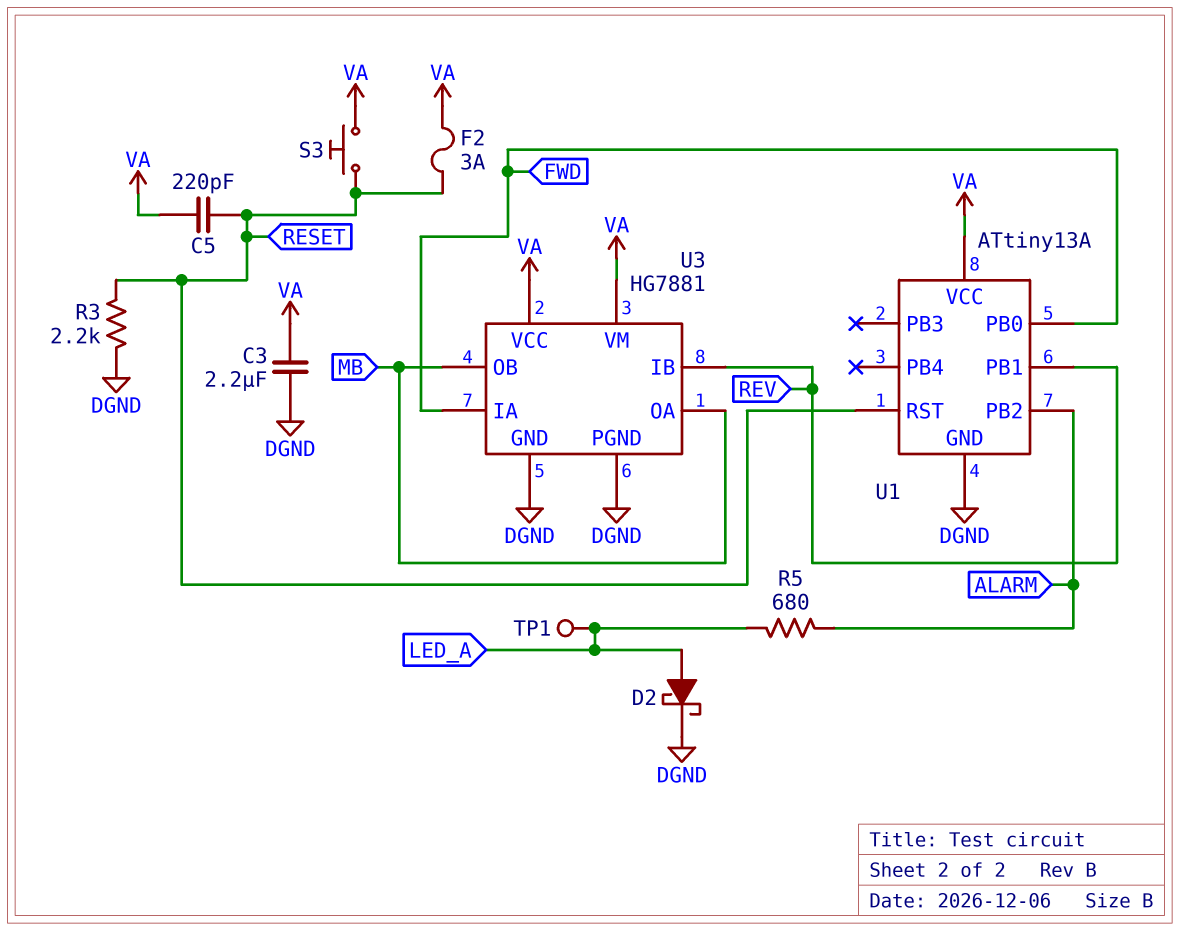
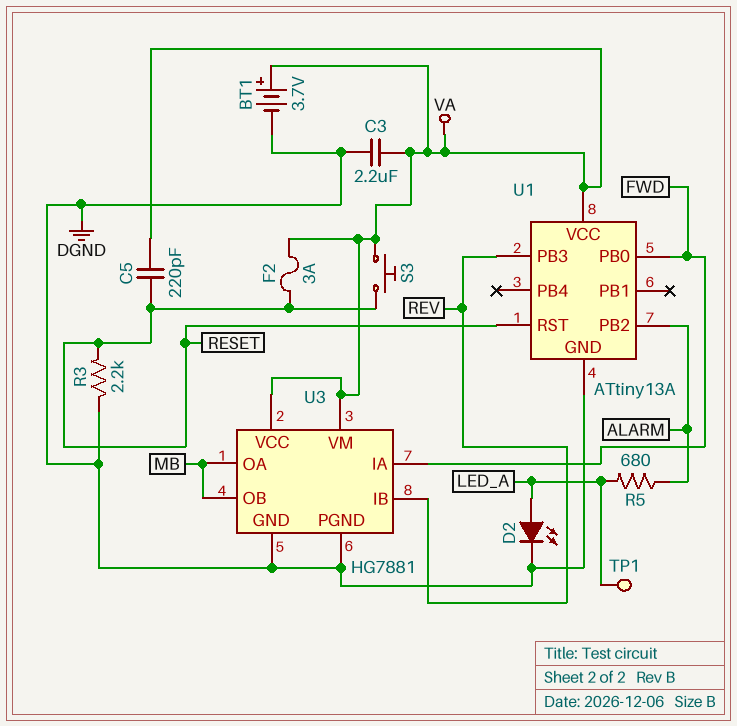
BT1: none -> 3.7V (plus VA, minus DGND)
D2: schottky (A LED_A, K DGND) -> LED (A LED_A, K DGND)
U1 pin PB1: REV -> none
U1 pin PB3: none -> REV

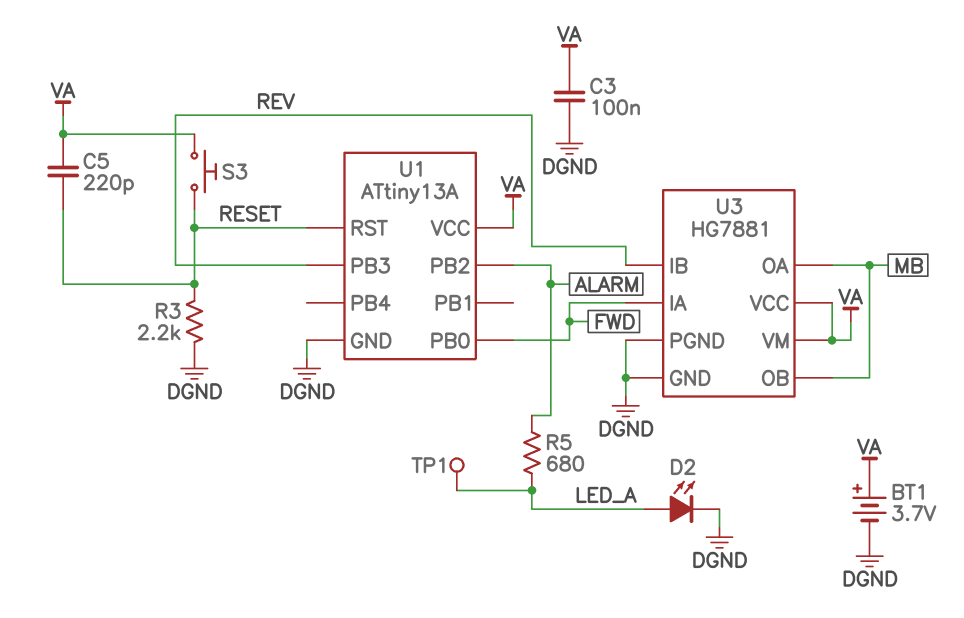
C3: 2.2uF (DGND, VA) -> 100nF (DGND, VA)
F2: 3A (RESET, VA) -> none

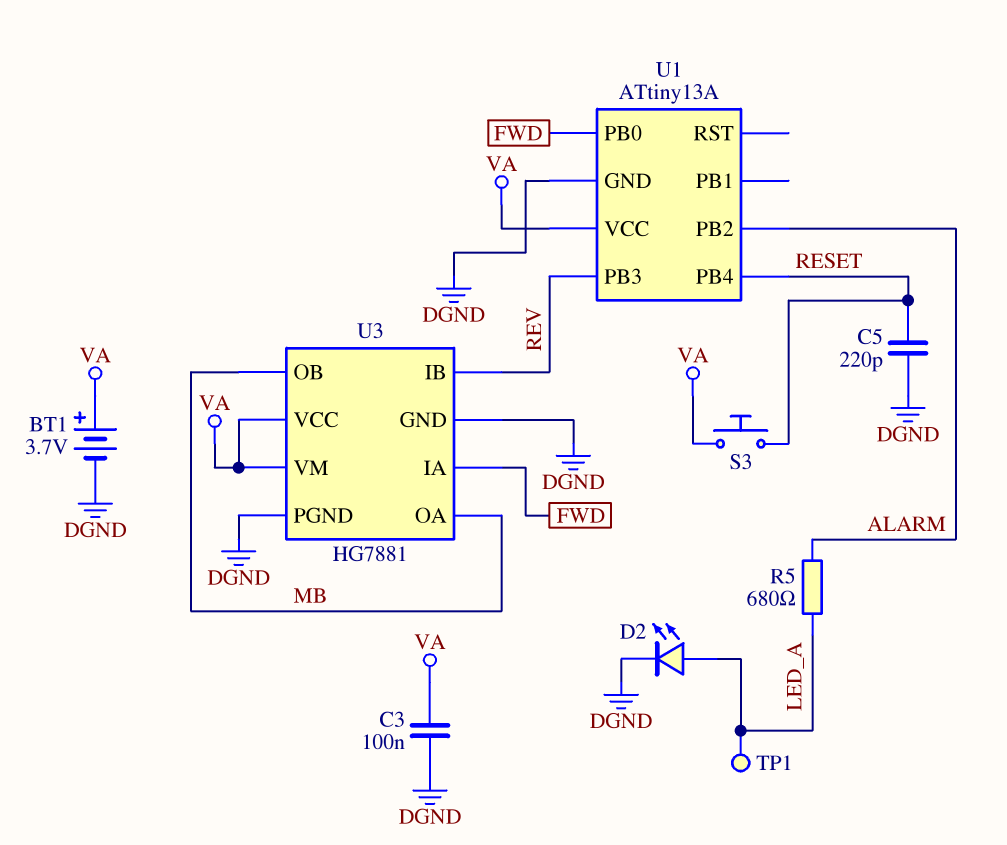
C5: 220pF (RESET, VA) -> 220pF (DGND, RESET)
R3: 2.2k (DGND, RESET) -> none
U1 pin PB4: none -> RESET
U1 pin RST: RESET -> none

